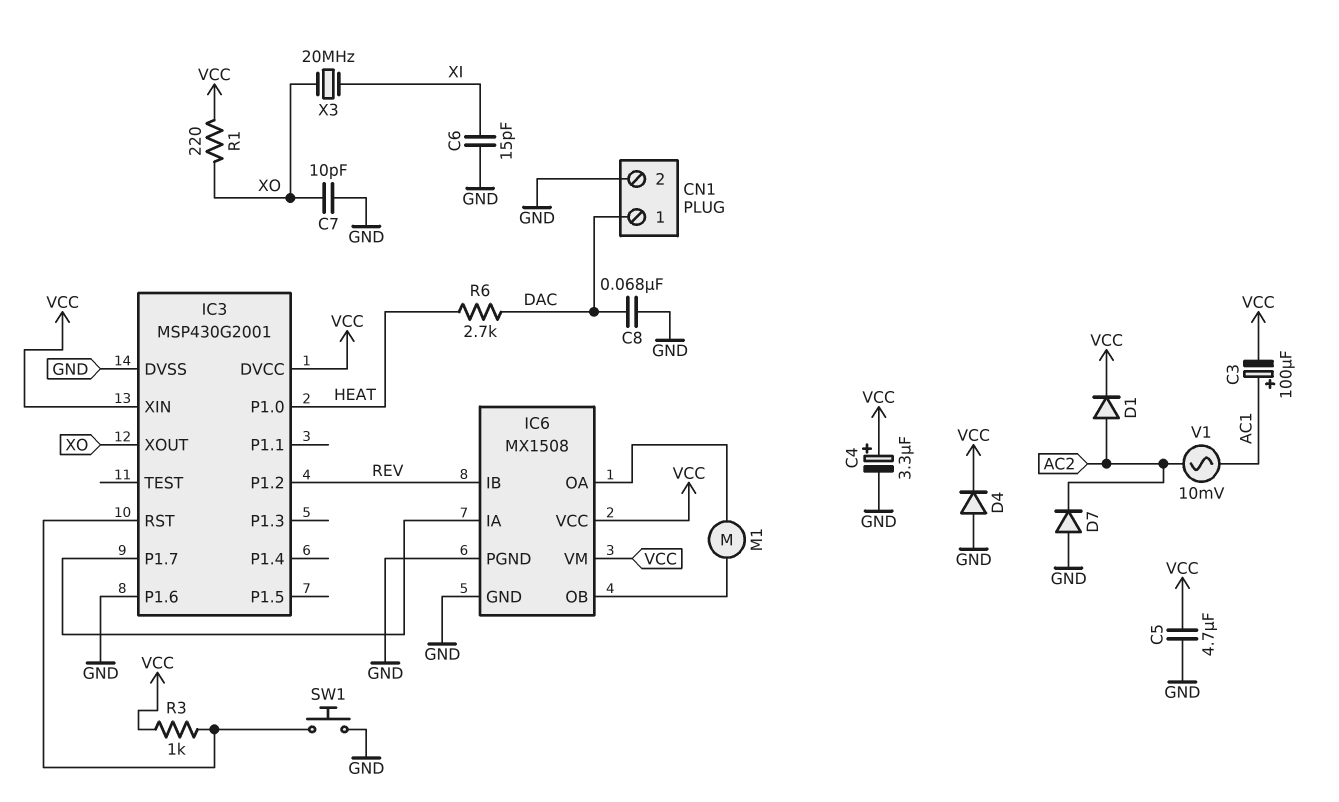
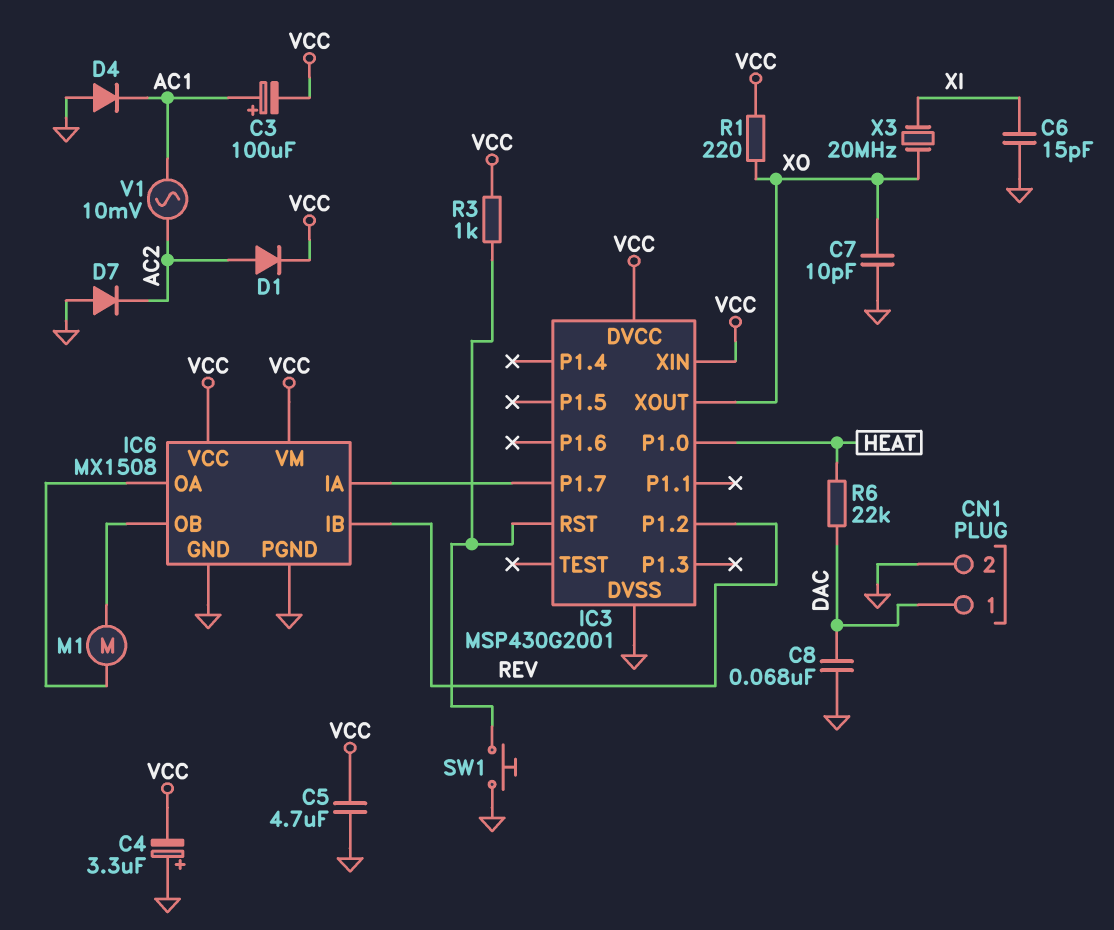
C4: 3.3uF (plus VCC, minus GND) -> 3.3uF (plus GND, minus VCC)
D4: diode (A GND, K VCC) -> diode (A GND, K AC1)
IC3 pin P1.6: GND -> none
R6: 2.7k (DAC, HEAT) -> 22k (DAC, HEAT)

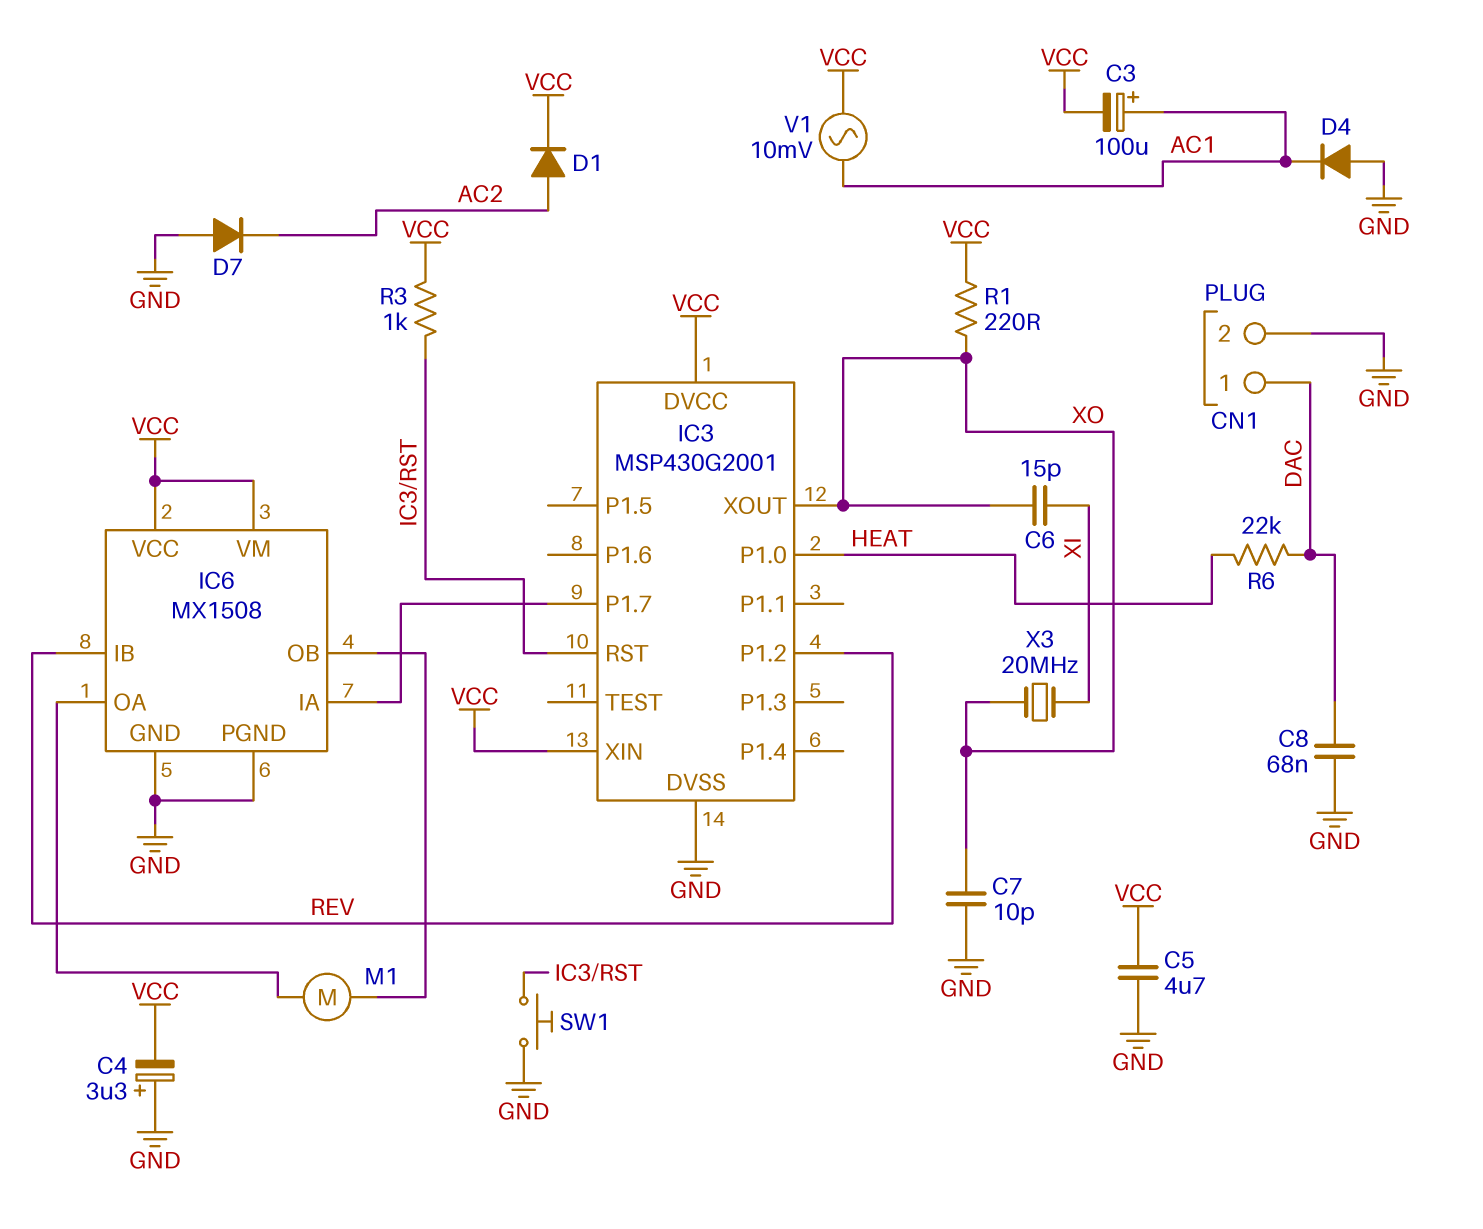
C6: 15pF (GND, XI) -> 15pF (XI, XO)
V1: AC 10mV (AC1, AC2) -> AC 10mV (AC1, VCC)

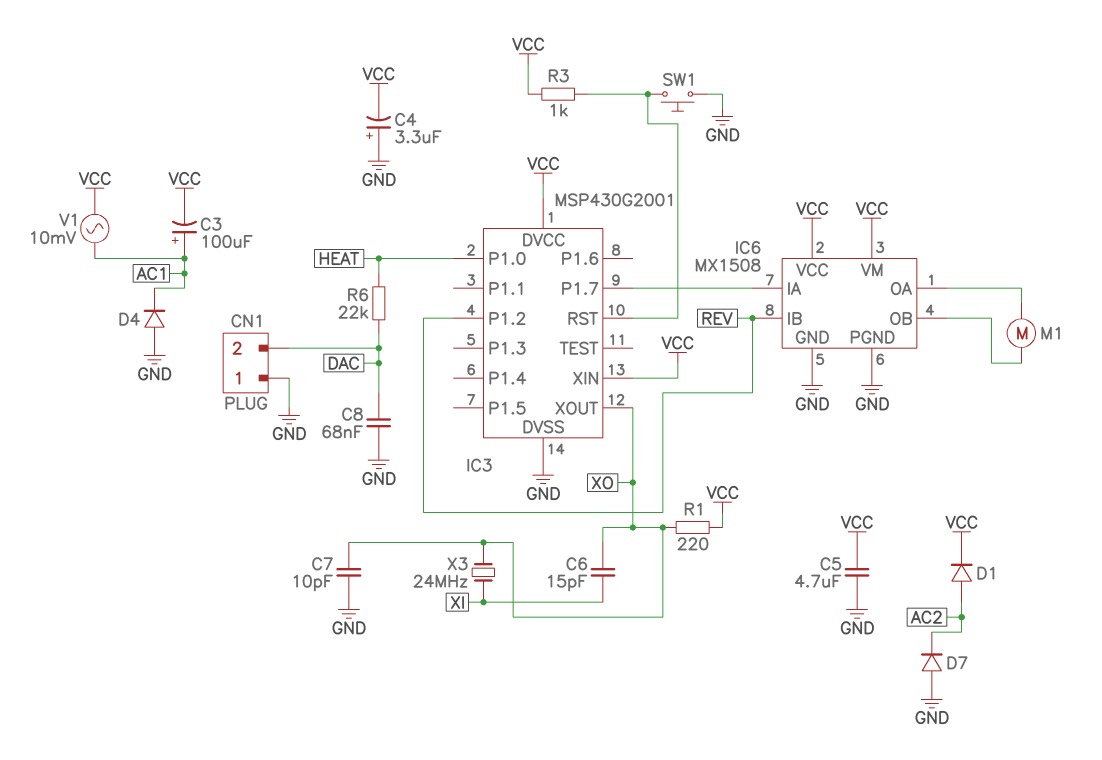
CN1 pin 1: DAC -> GND
CN1 pin 2: GND -> DAC
X3: 20MHz (XI, XO) -> 24MHz (XI, XO)

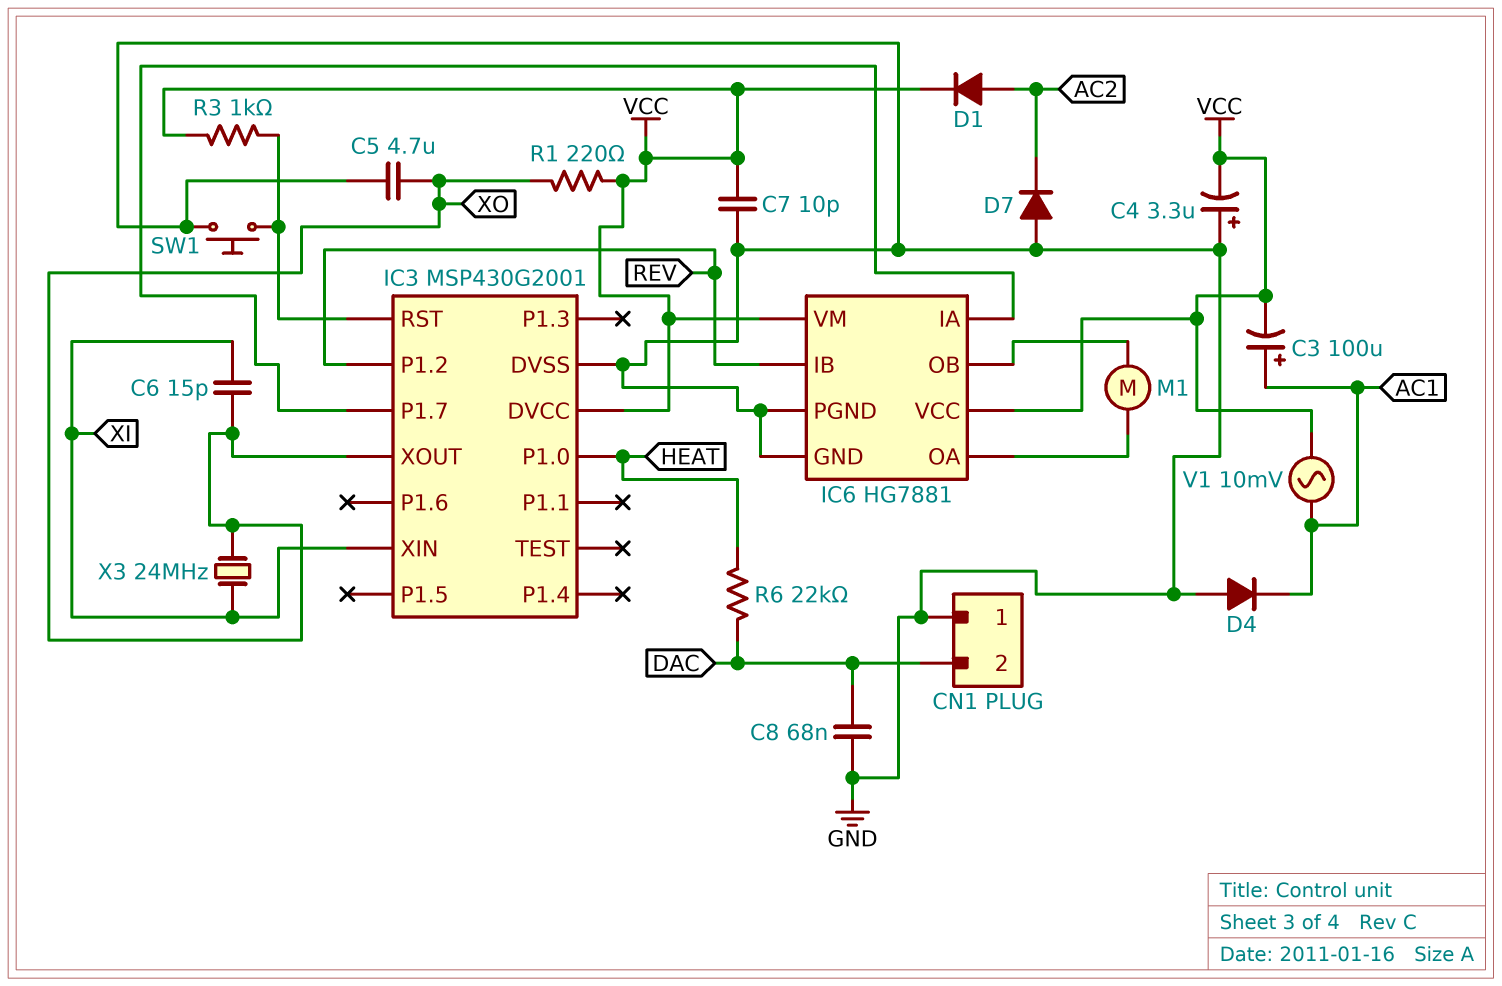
C5: 4.7uF (GND, VCC) -> 4.7uF (GND, XO)
C7: 10pF (GND, XO) -> 10pF (GND, VCC)
IC3 pin XIN: VCC -> XI
IC6: MX1508 -> HG7881

